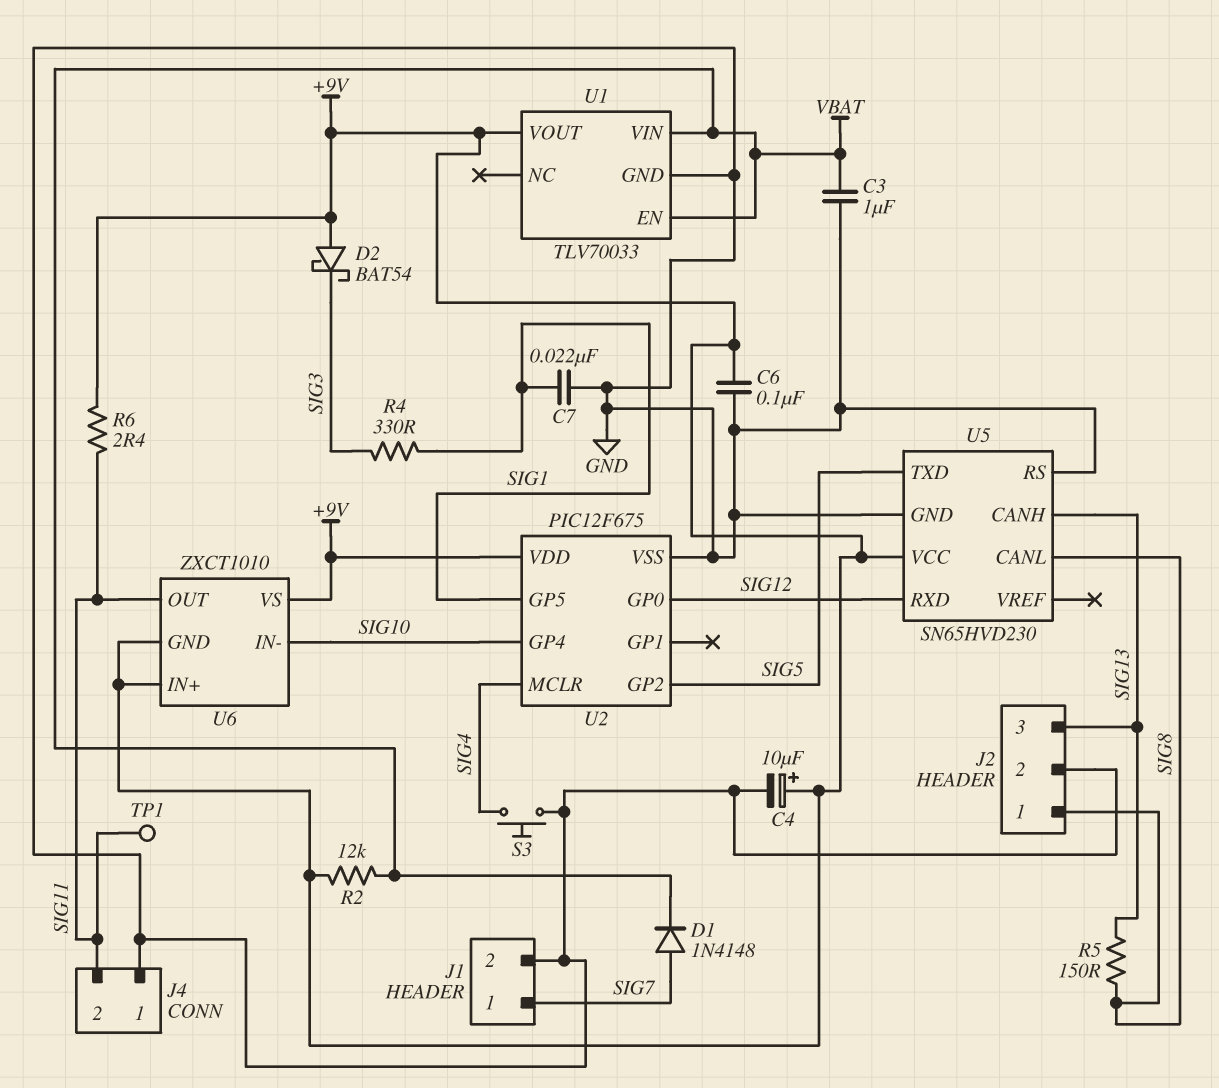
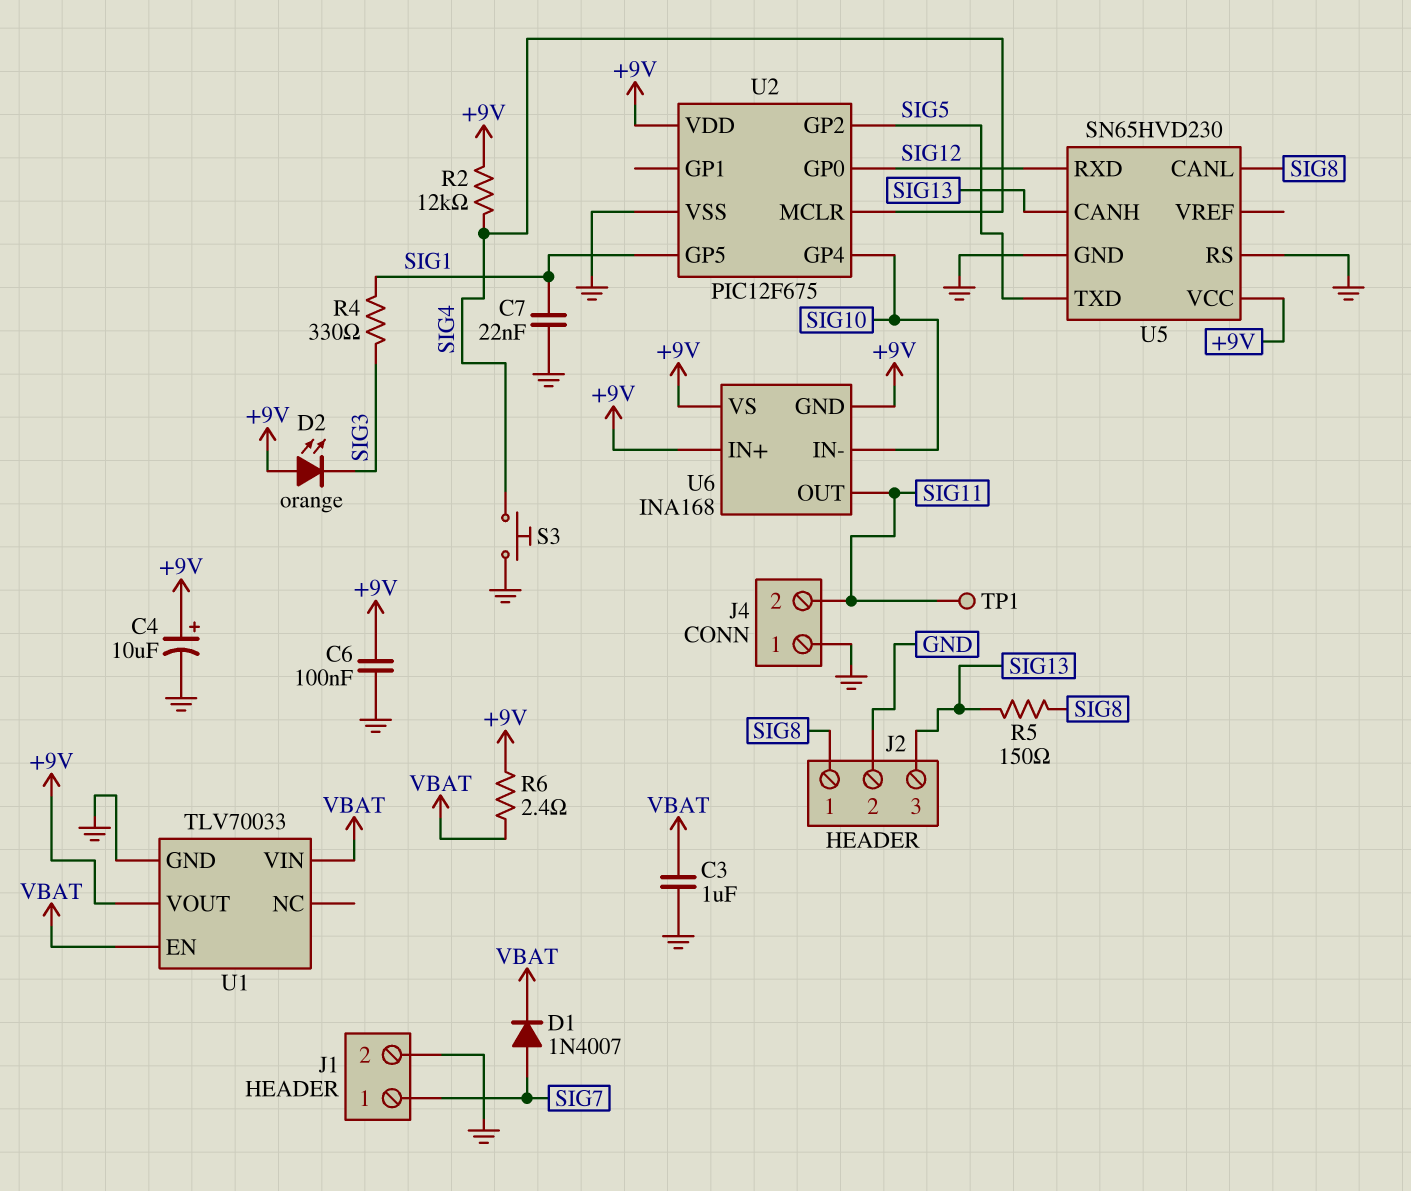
D1: diode 1N4148 (A SIG7, K VBAT) -> diode 1N4007 (A SIG7, K VBAT)
D2: schottky BAT54 (A +9V, K SIG3) -> LED orange (A +9V, K SIG3)
R2: 12k (+9V, VBAT) -> 12k (+9V, SIG4)
R6: 2.4 (+9V, SIG11) -> 2.4 (+9V, VBAT)
U6: ZXCT1010 -> INA168

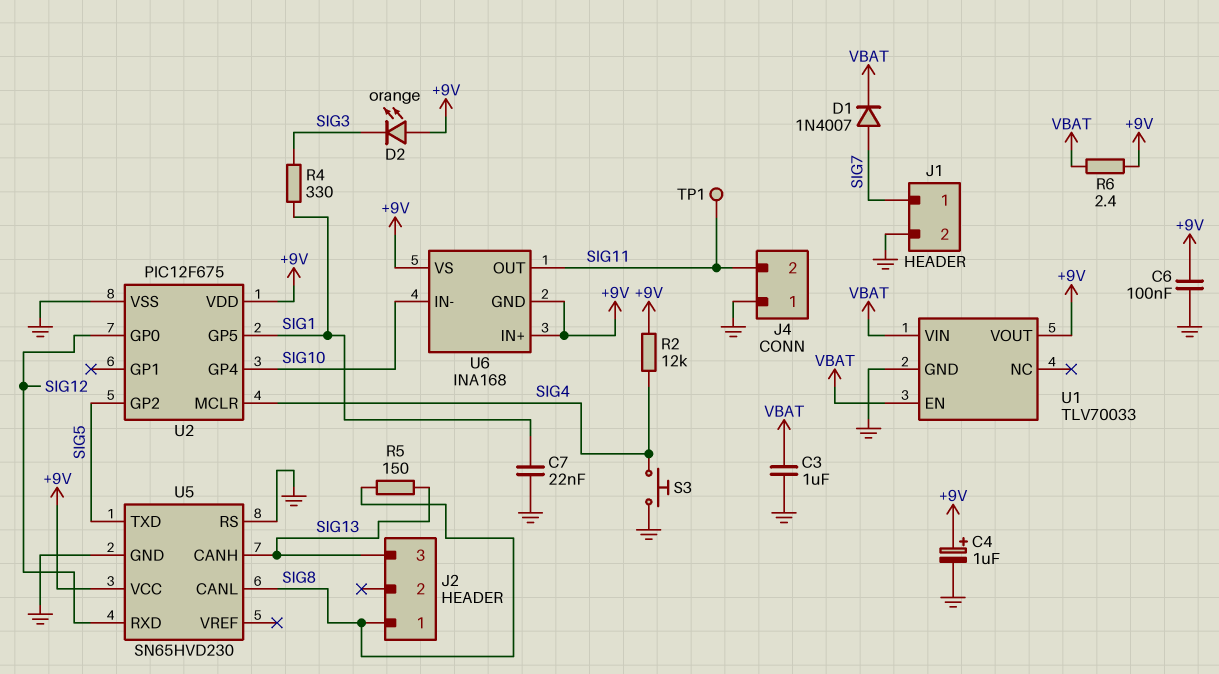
C4: 10uF (plus +9V, minus GND) -> 1uF (plus +9V, minus GND)
J2 pin 2: GND -> none

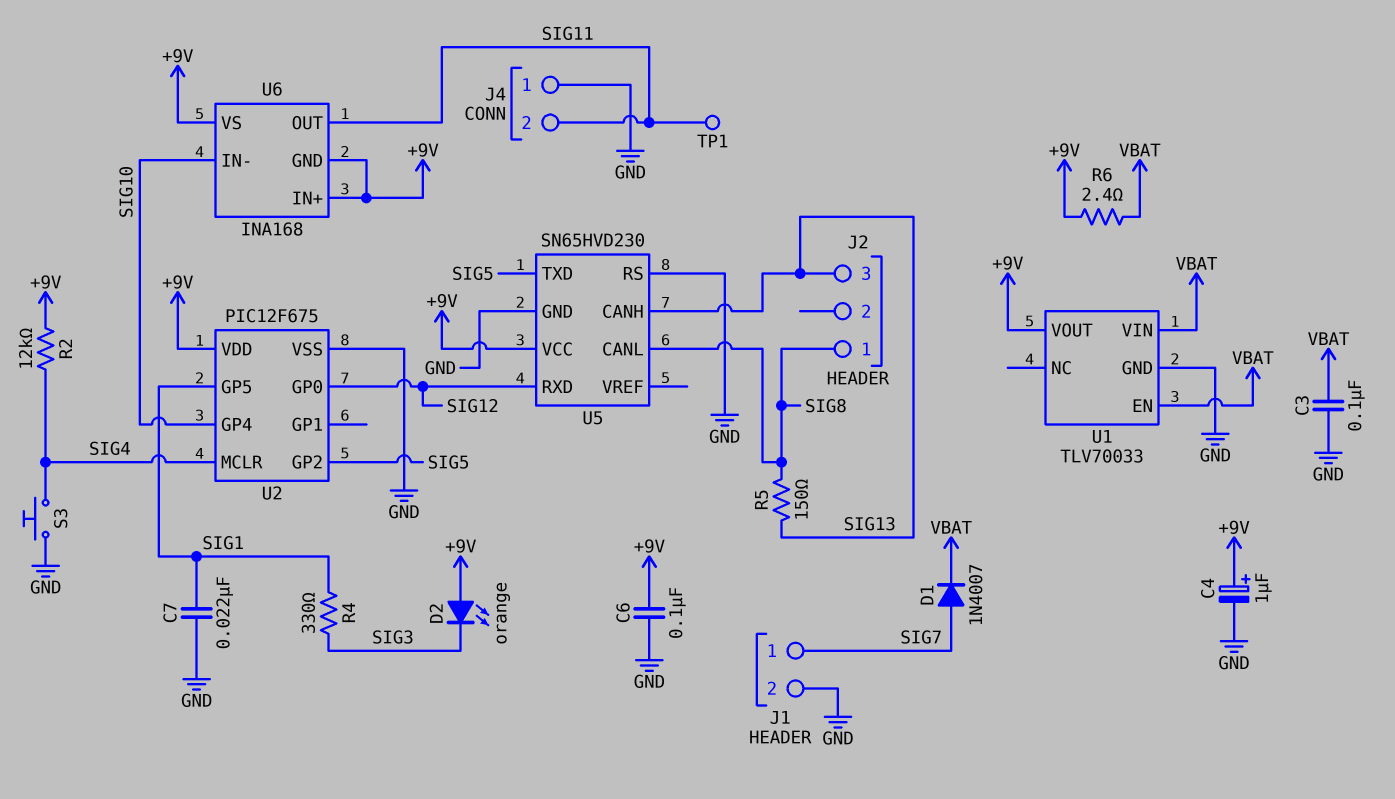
C3: 1uF (GND, VBAT) -> 100nF (GND, VBAT)

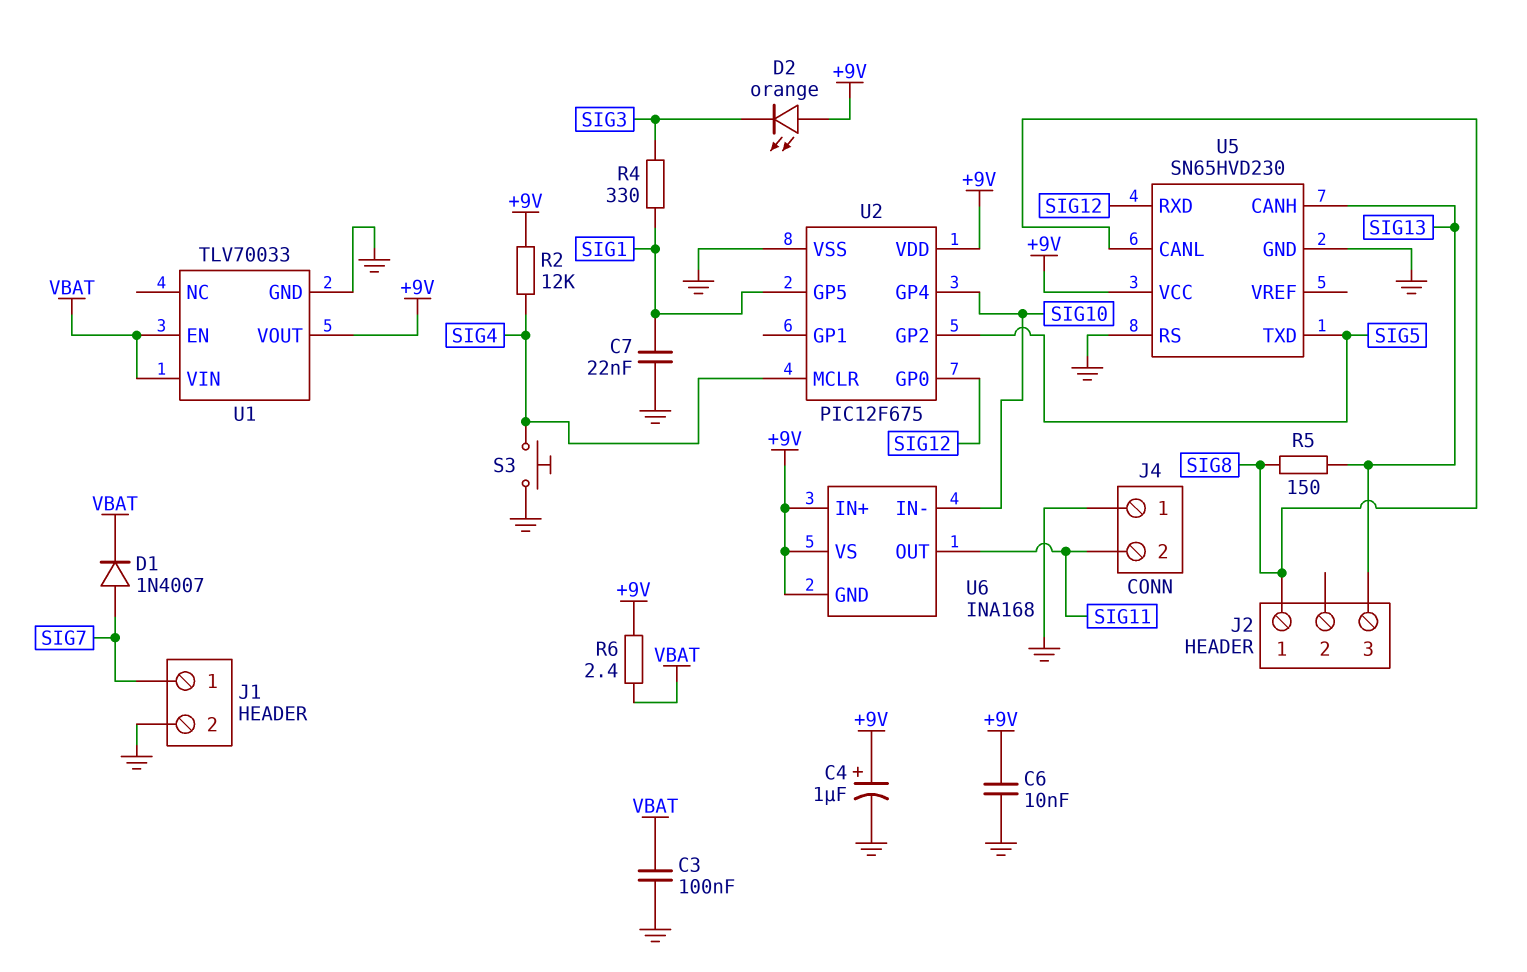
C6: 100nF (+9V, GND) -> 10nF (+9V, GND)
TP1: test point (SIG11) -> none

